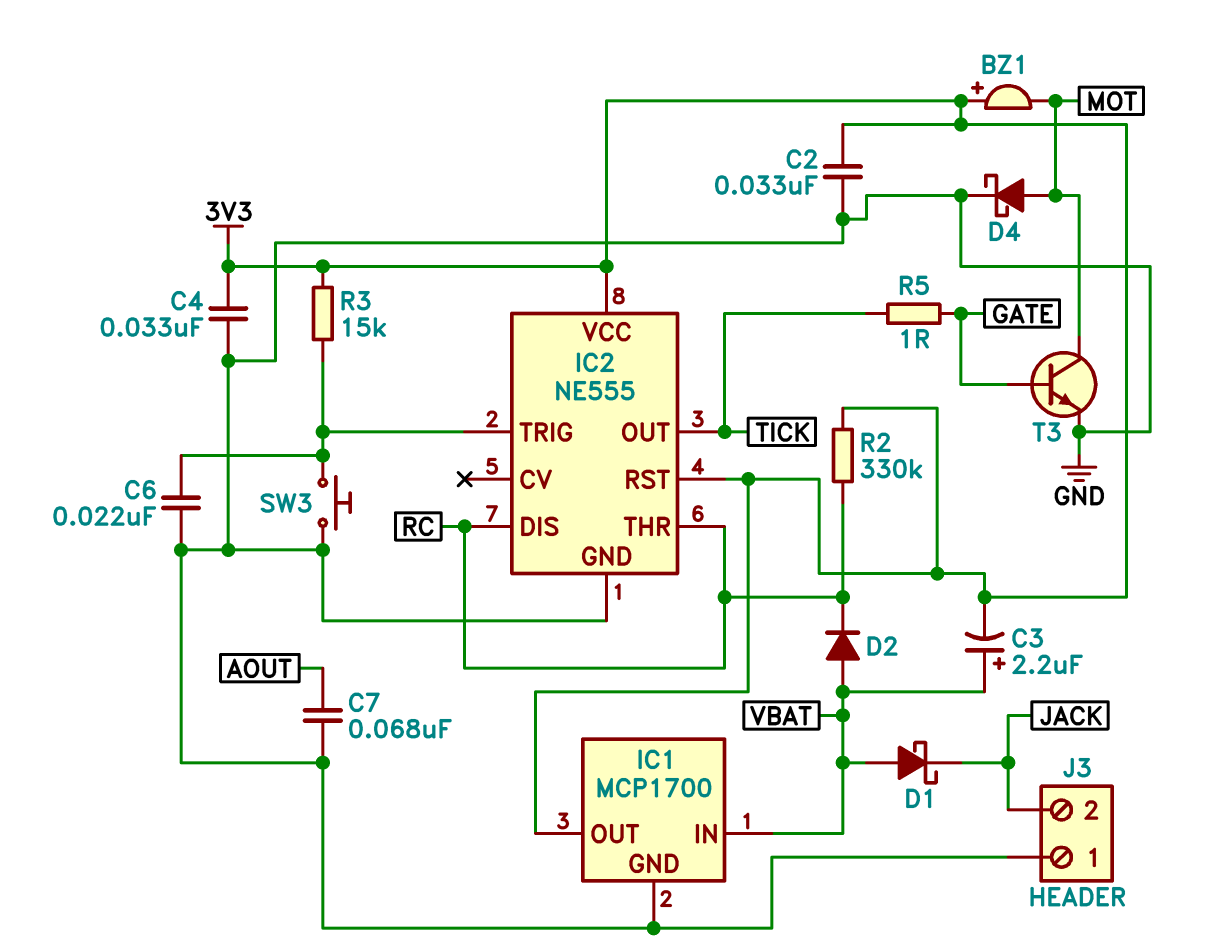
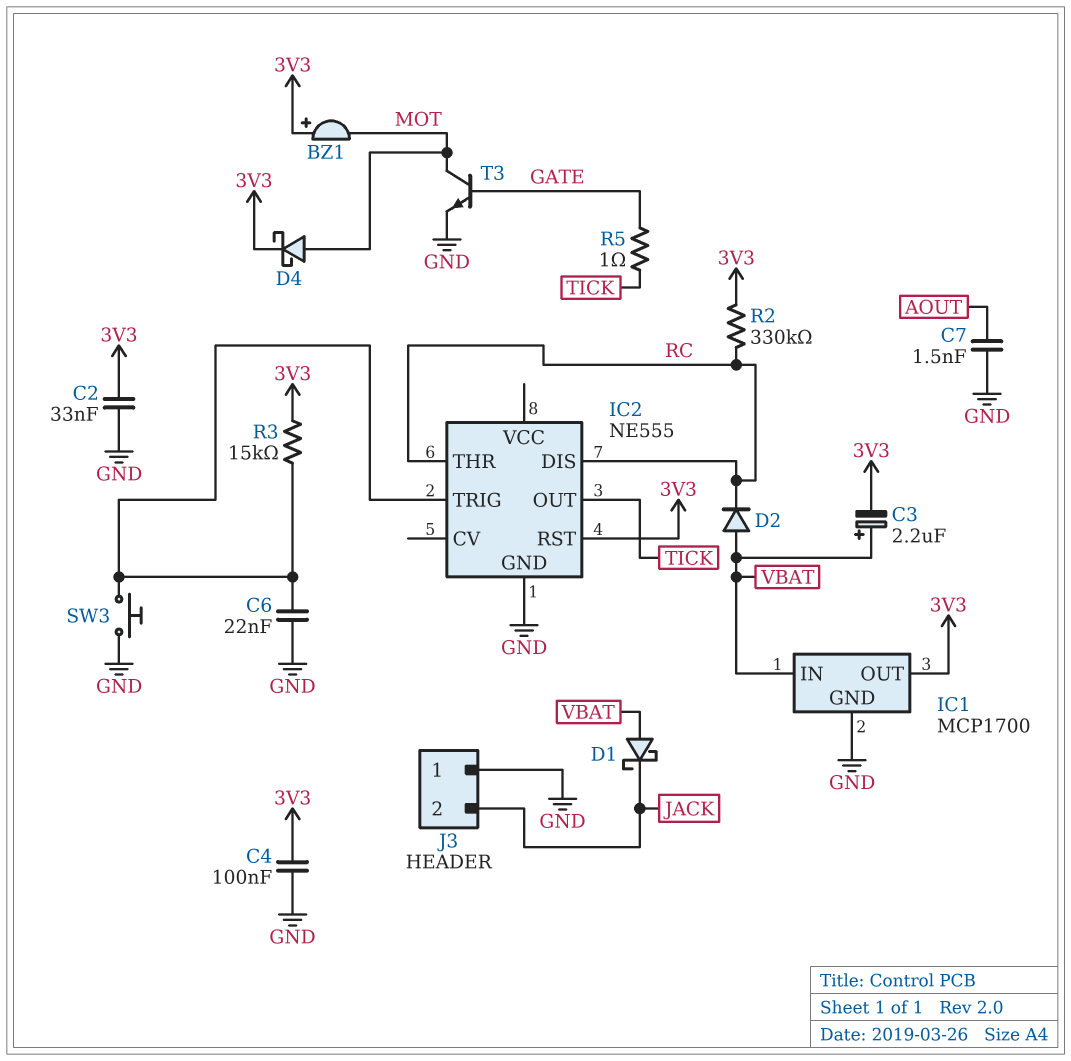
C4: 33nF (3V3, GND) -> 100nF (3V3, GND)
C7: 68nF (AOUT, GND) -> 1.5nF (AOUT, GND)
D4: schottky (A MOT, K GND) -> schottky (A MOT, K 3V3)
IC2 pin VCC: 3V3 -> none

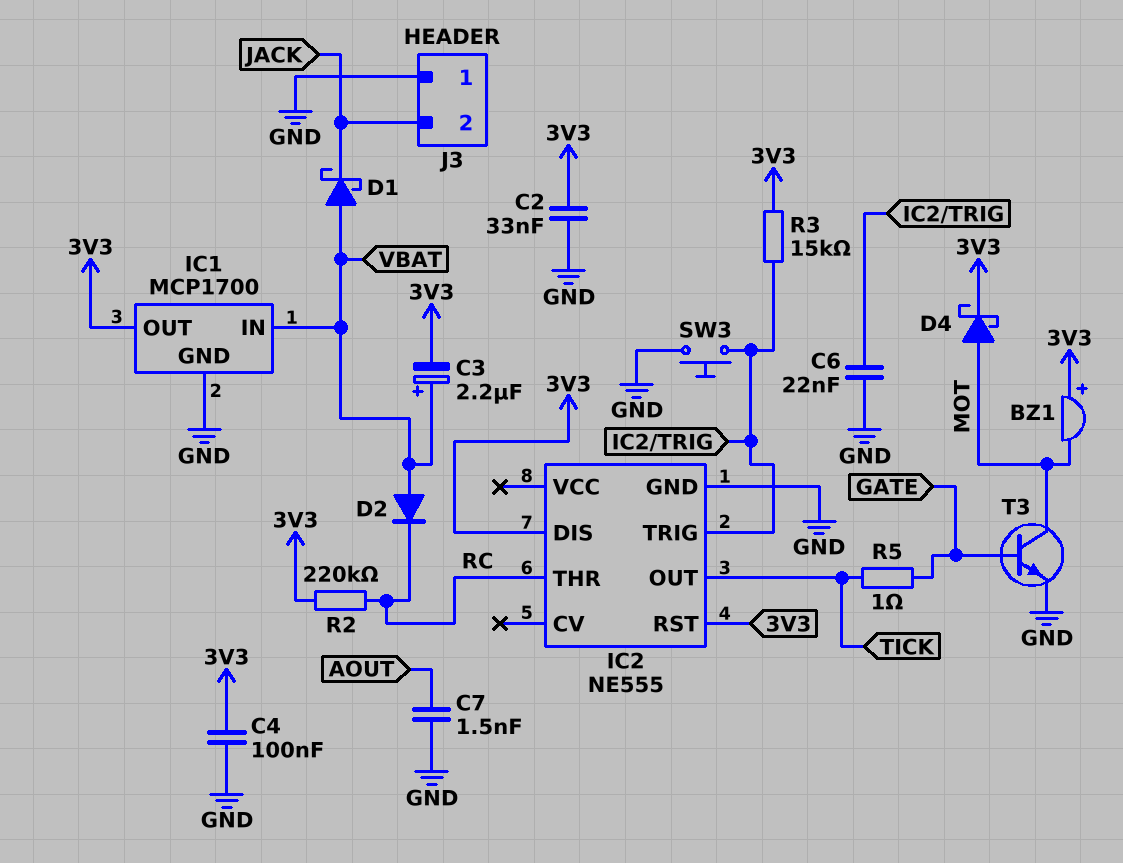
IC2 pin DIS: RC -> 3V3
R2: 330k (3V3, RC) -> 220k (3V3, RC)

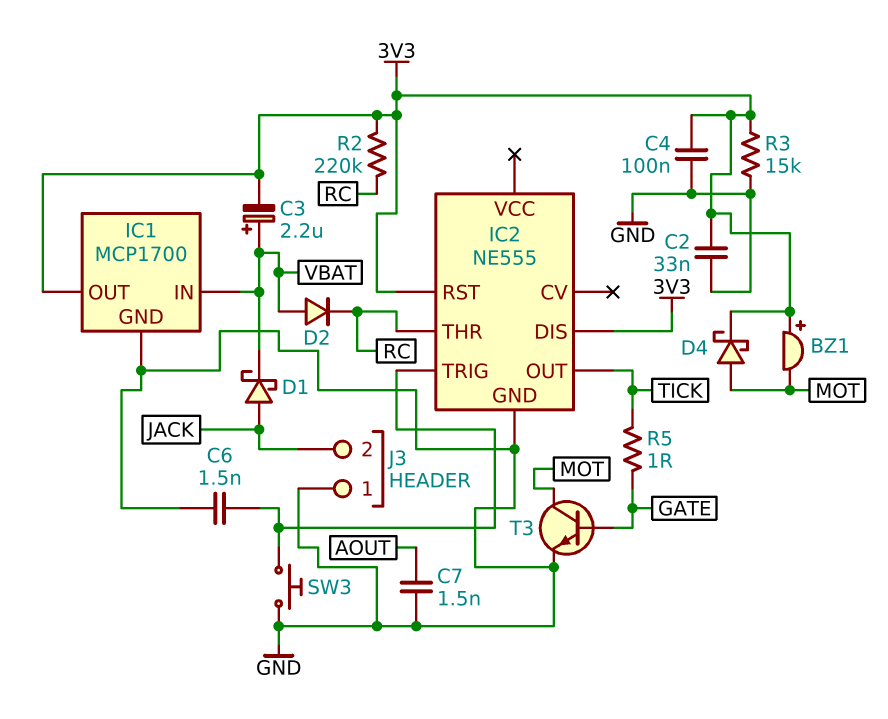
C6: 22nF (GND, IC2/TRIG) -> 1.5nF (GND, IC2/TRIG)
D1: schottky (A VBAT, K JACK) -> schottky (A JACK, K VBAT)
R3: 15k (3V3, IC2/TRIG) -> 15k (3V3, GND)

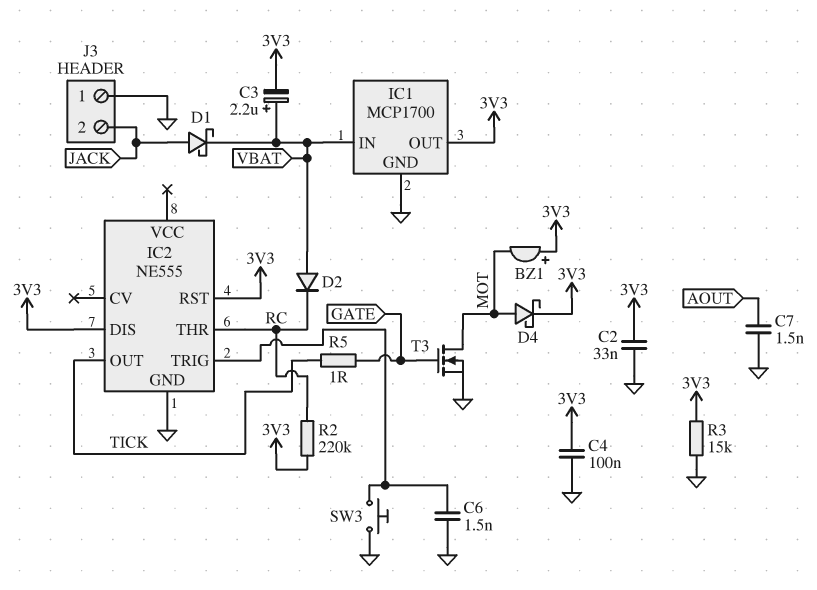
T3: NPN (B GATE, C MOT, E GND) -> NMOS (G GATE, D MOT, S GND)

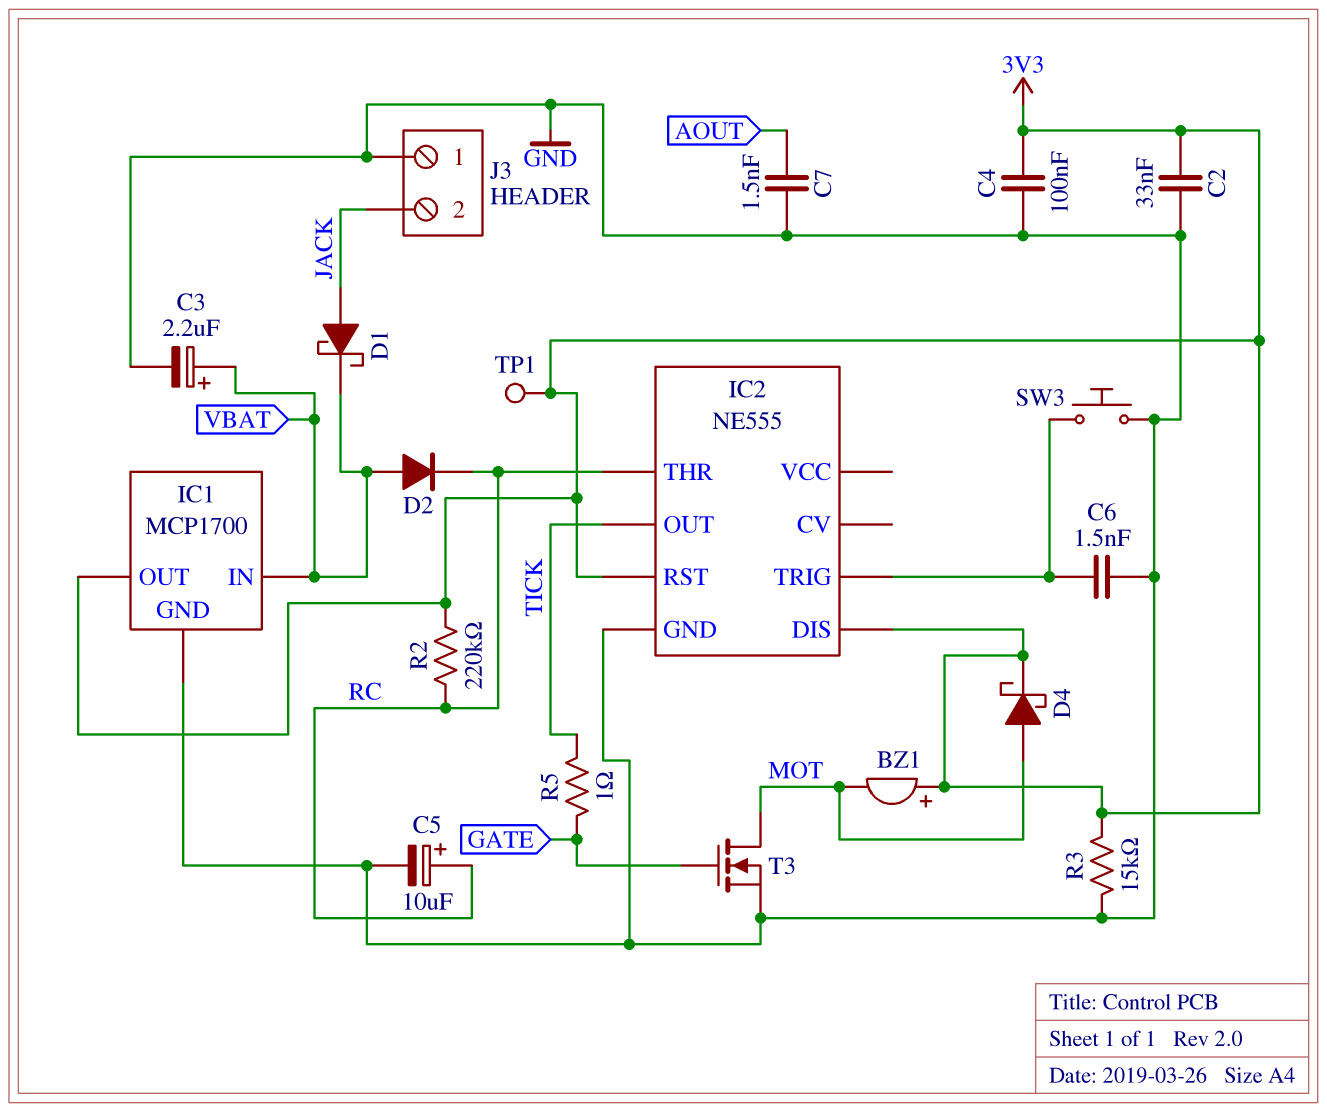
C3: 2.2uF (plus VBAT, minus 3V3) -> 2.2uF (plus VBAT, minus GND)
C5: none -> 10uF (plus RC, minus GND)
TP1: none -> test point (3V3)

